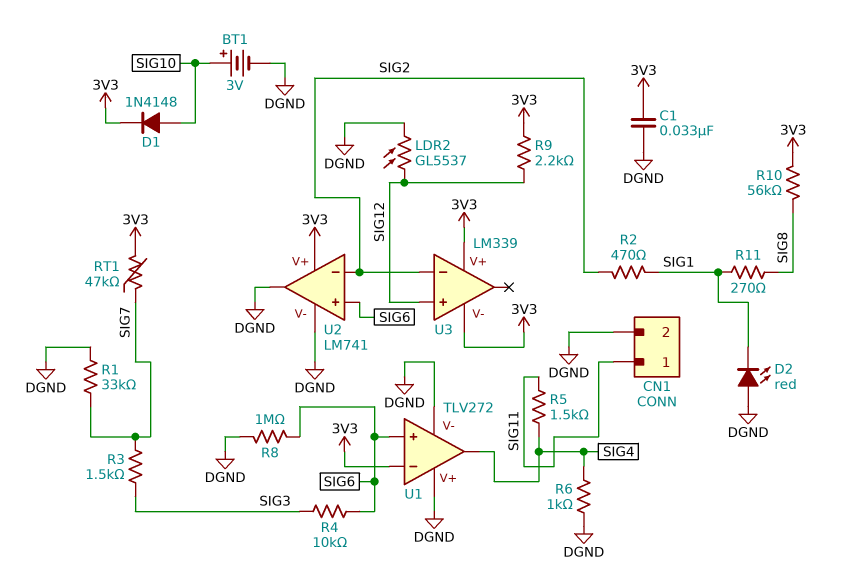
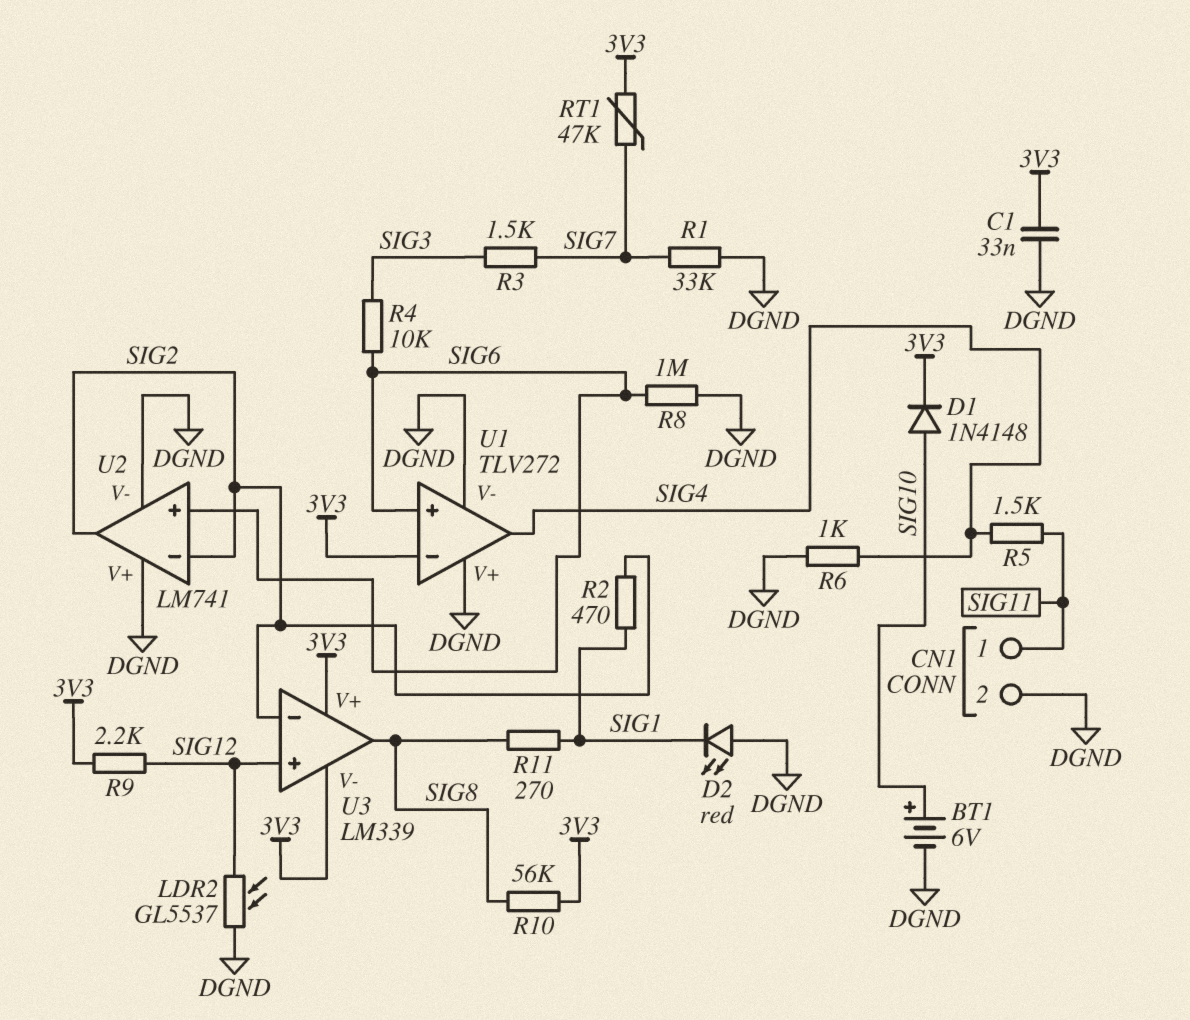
BT1: 3V (plus SIG10, minus DGND) -> 6V (plus SIG10, minus DGND)
U2 pin V+: 3V3 -> DGND
U2 pin out: DGND -> SIG2
U3 pin out: none -> SIG8

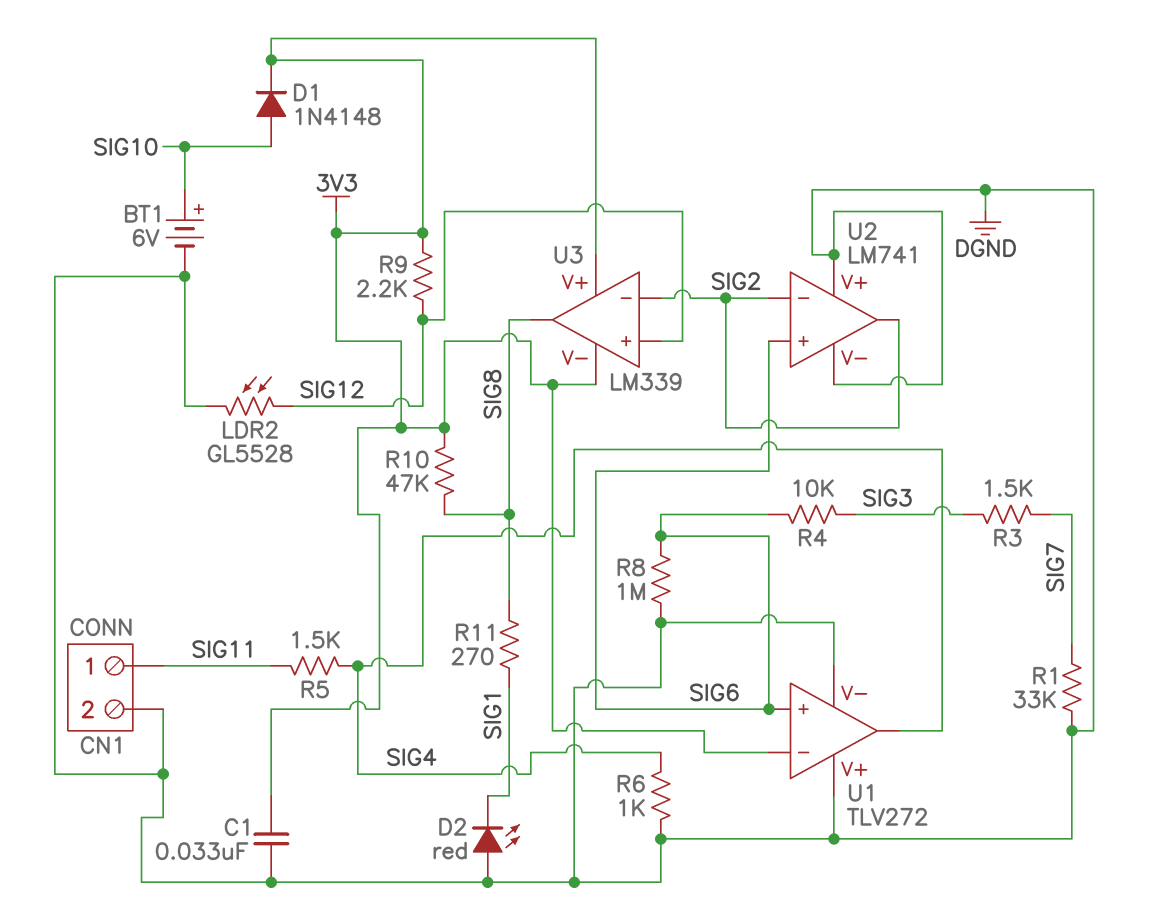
LDR2: GL5537 (DGND, SIG12) -> GL5528 (DGND, SIG12)
R2: 470 (SIG1, SIG2) -> none
R10: 56k (3V3, SIG8) -> 47k (3V3, SIG8)
RT1: 47k (3V3, SIG7) -> none

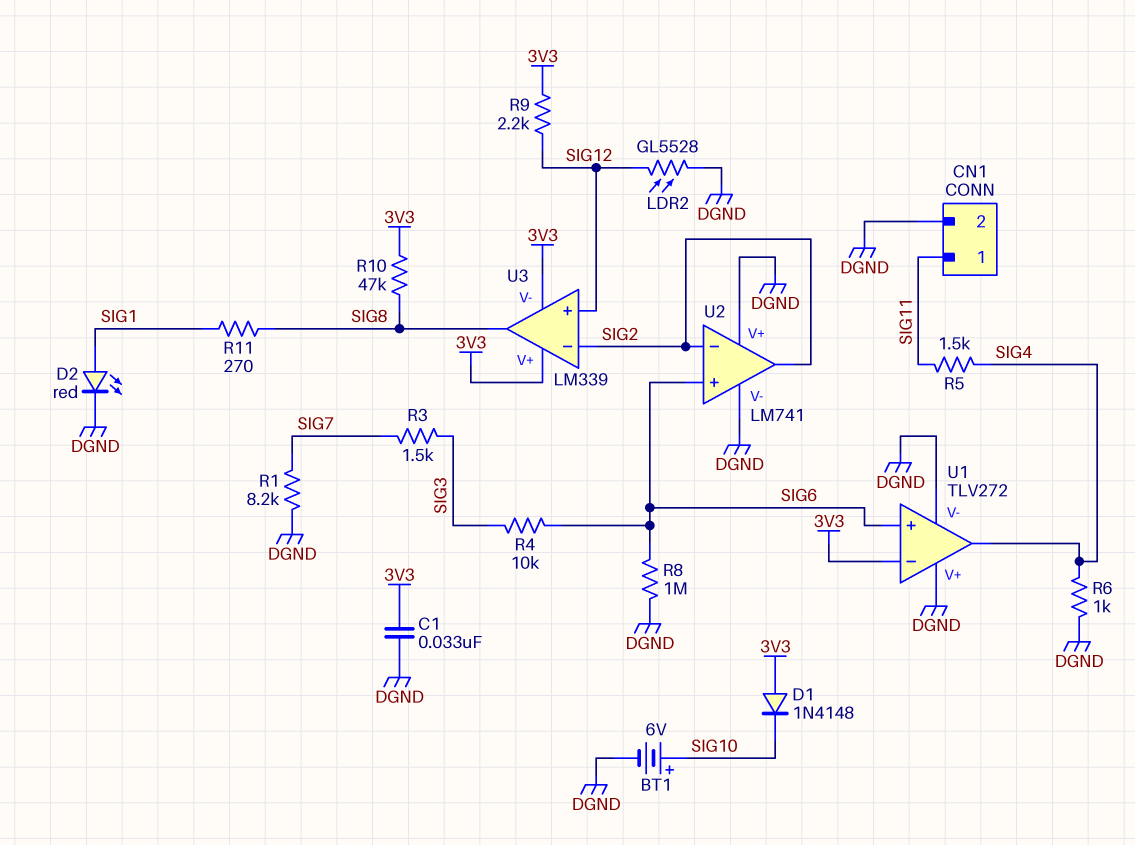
D1: diode 1N4148 (A SIG10, K 3V3) -> diode 1N4148 (A 3V3, K SIG10)
D2: LED red (A DGND, K SIG1) -> LED red (A SIG1, K DGND)
R1: 33k (DGND, SIG7) -> 8.2k (DGND, SIG7)

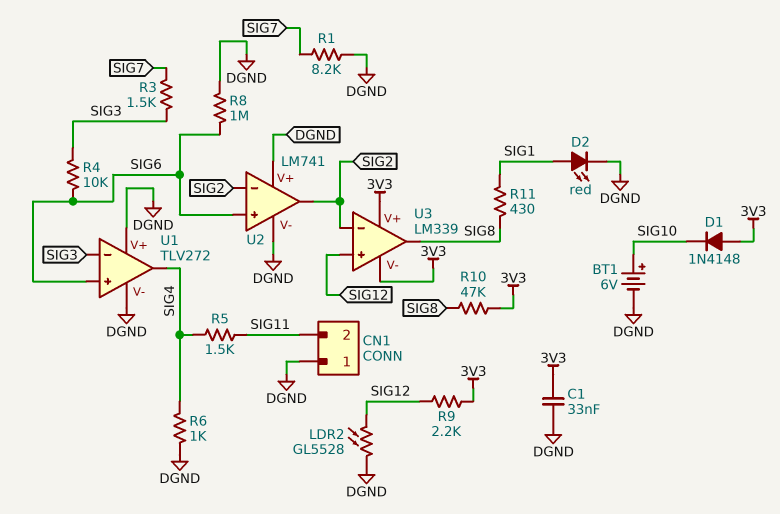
CN1 pin 1: SIG11 -> DGND
CN1 pin 2: DGND -> SIG11
R11: 270 (SIG1, SIG8) -> 430 (SIG1, SIG8)
U1 pin in-: 3V3 -> SIG3

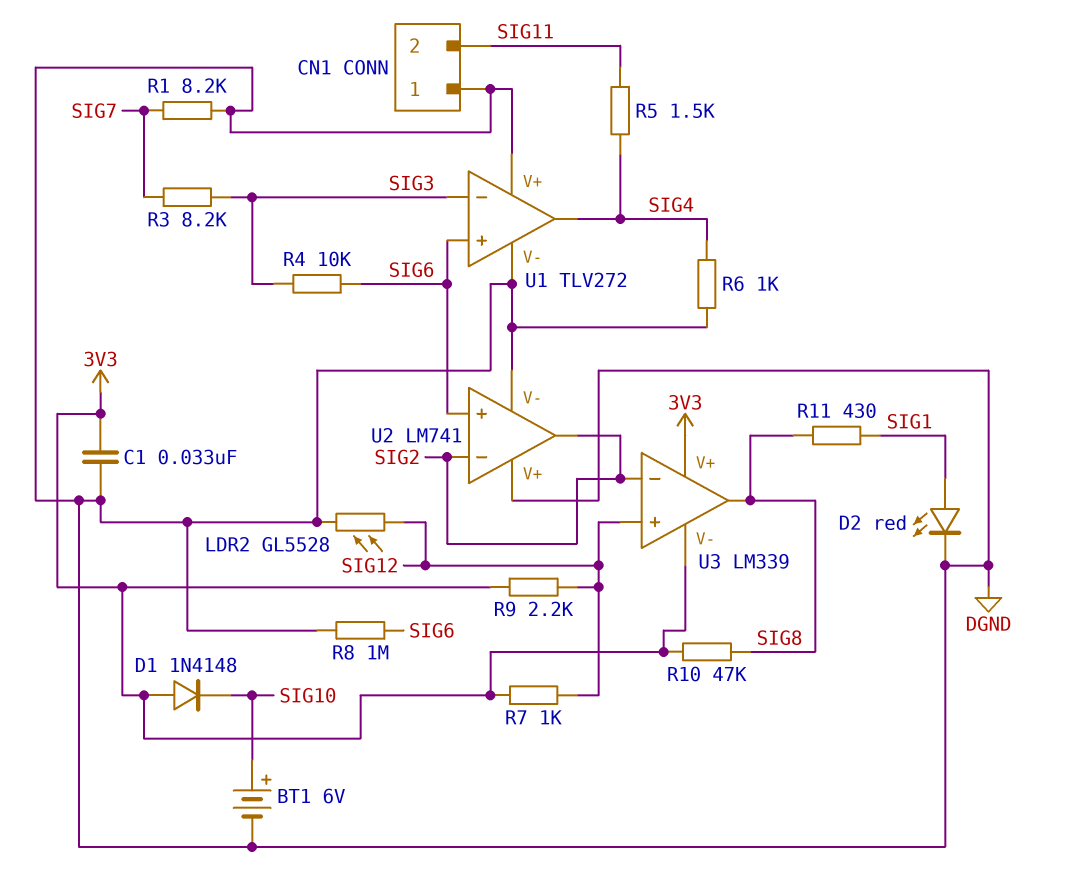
R3: 1.5k (SIG3, SIG7) -> 8.2k (SIG3, SIG7)
R7: none -> 1k (3V3, SIG12)

